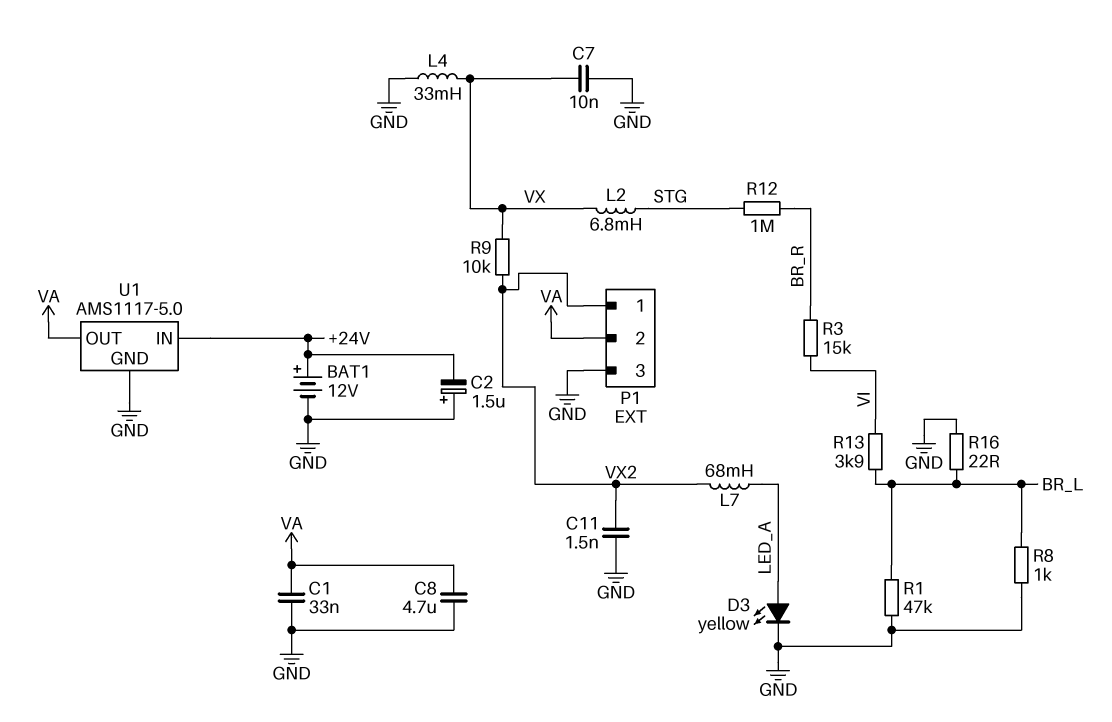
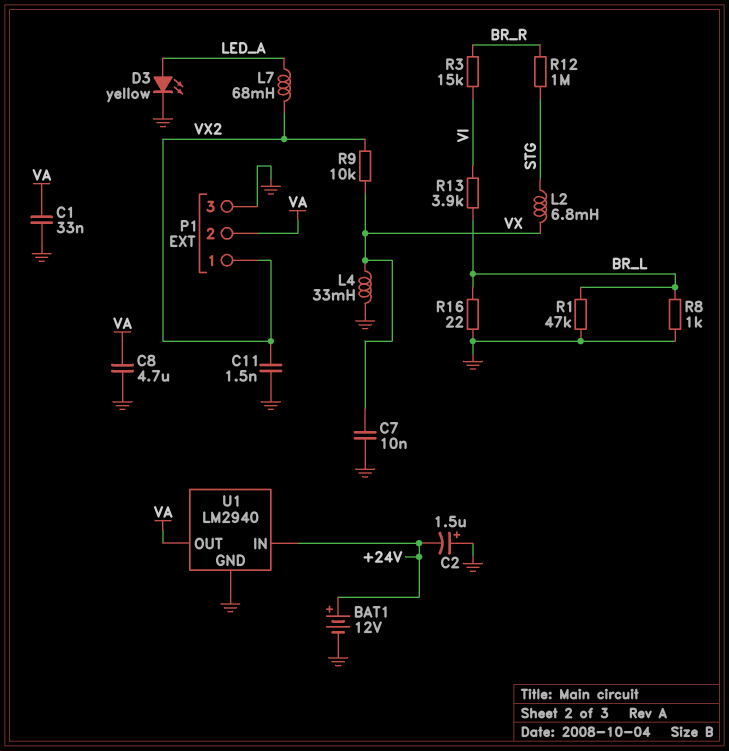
U1: AMS1117-5.0 -> LM2940

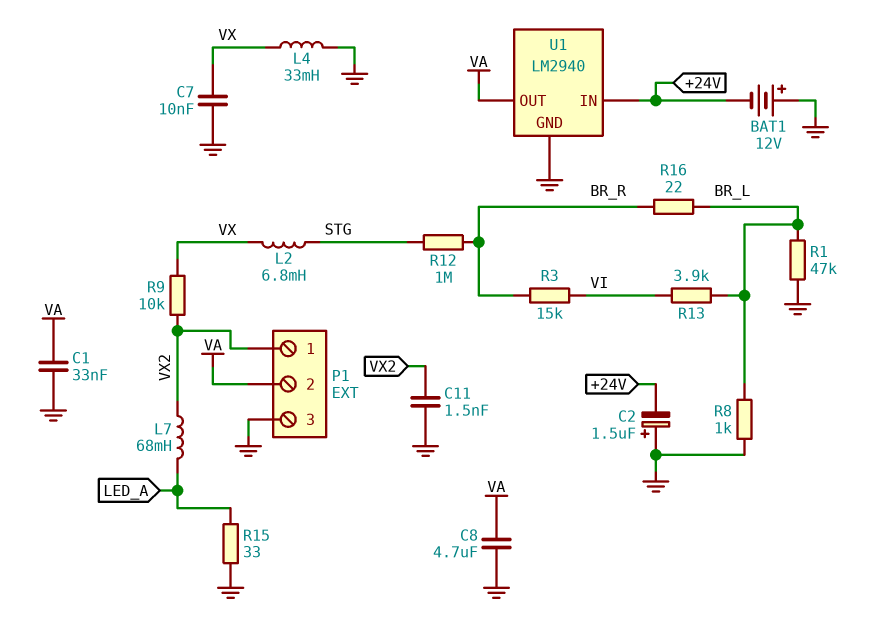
BAT1: 12V (plus +24V, minus GND) -> 12V (plus GND, minus +24V)
D3: LED yellow (A LED_A, K GND) -> none
R15: none -> 33 (GND, LED_A)
R16: 22 (BR_L, GND) -> 22 (BR_L, BR_R)

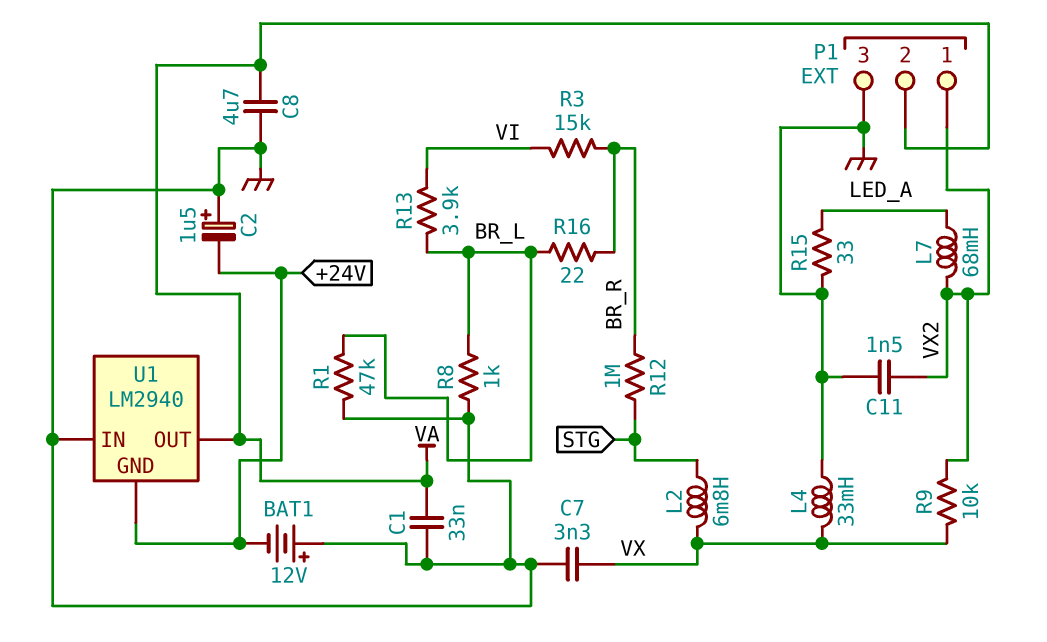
C7: 10nF (GND, VX) -> 3.3nF (GND, VX)
U1 pin GND: GND -> +24V
U1 pin IN: +24V -> GND

